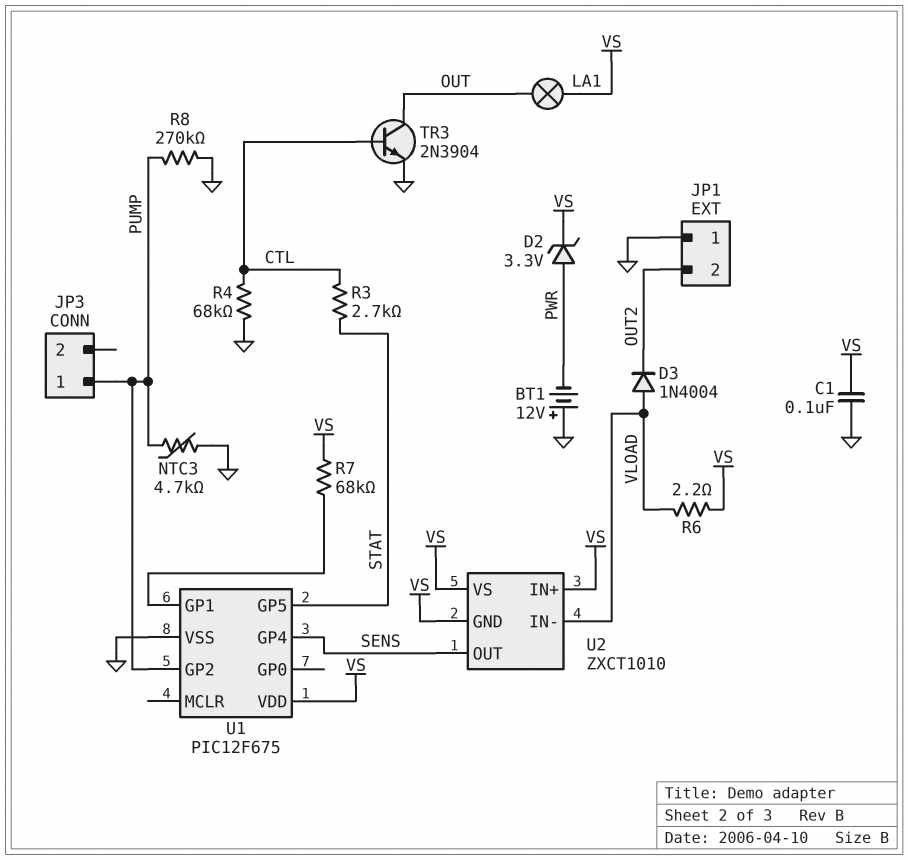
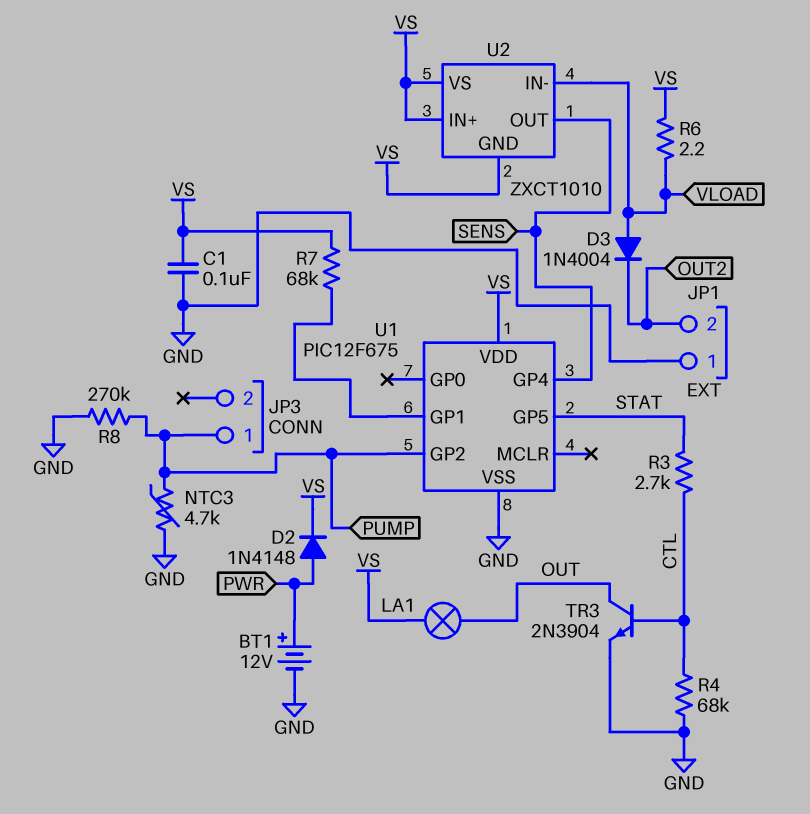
BT1: 12V (plus GND, minus PWR) -> 12V (plus PWR, minus GND)
D2: zener 3.3V (A PWR, K VS) -> diode 1N4148 (A PWR, K VS)

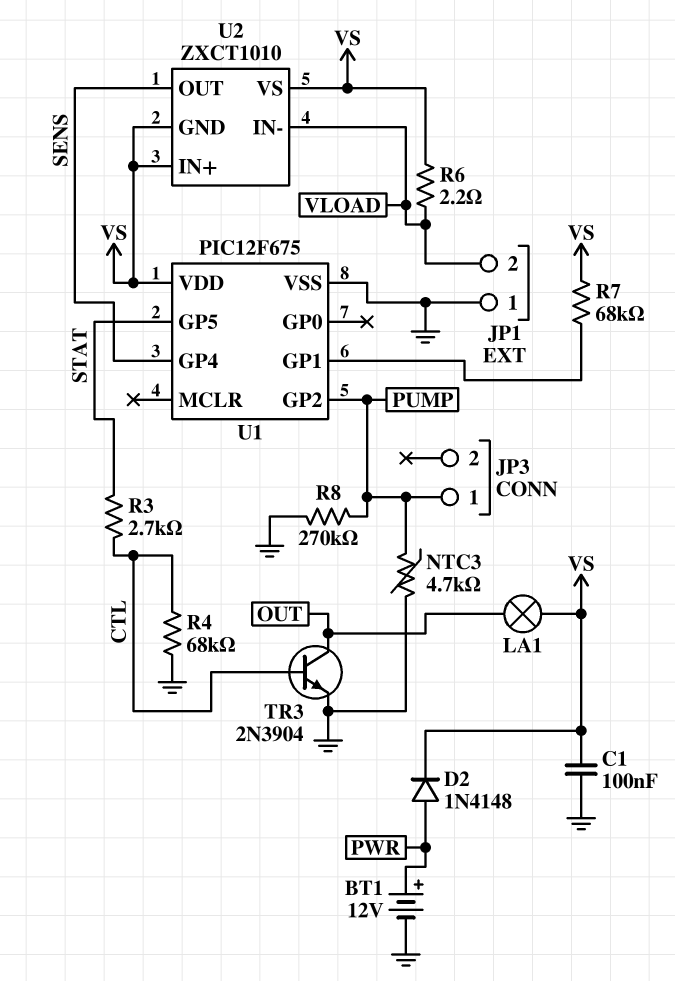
D3: diode 1N4004 (A VLOAD, K OUT2) -> none
JP1 pin 2: OUT2 -> VLOAD

